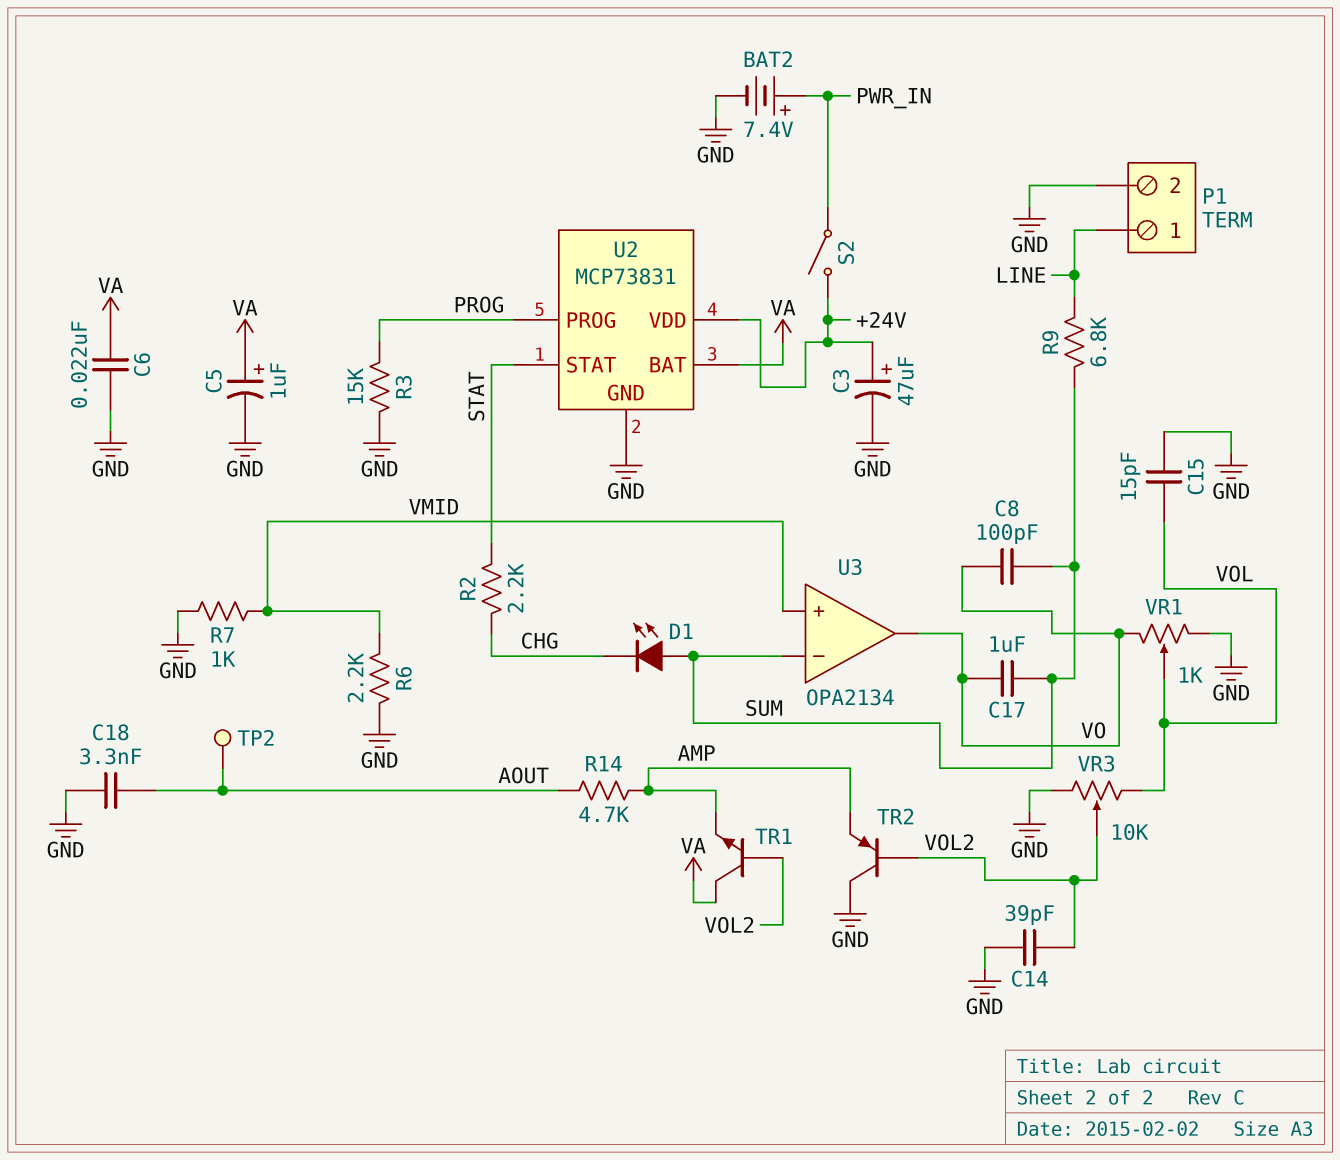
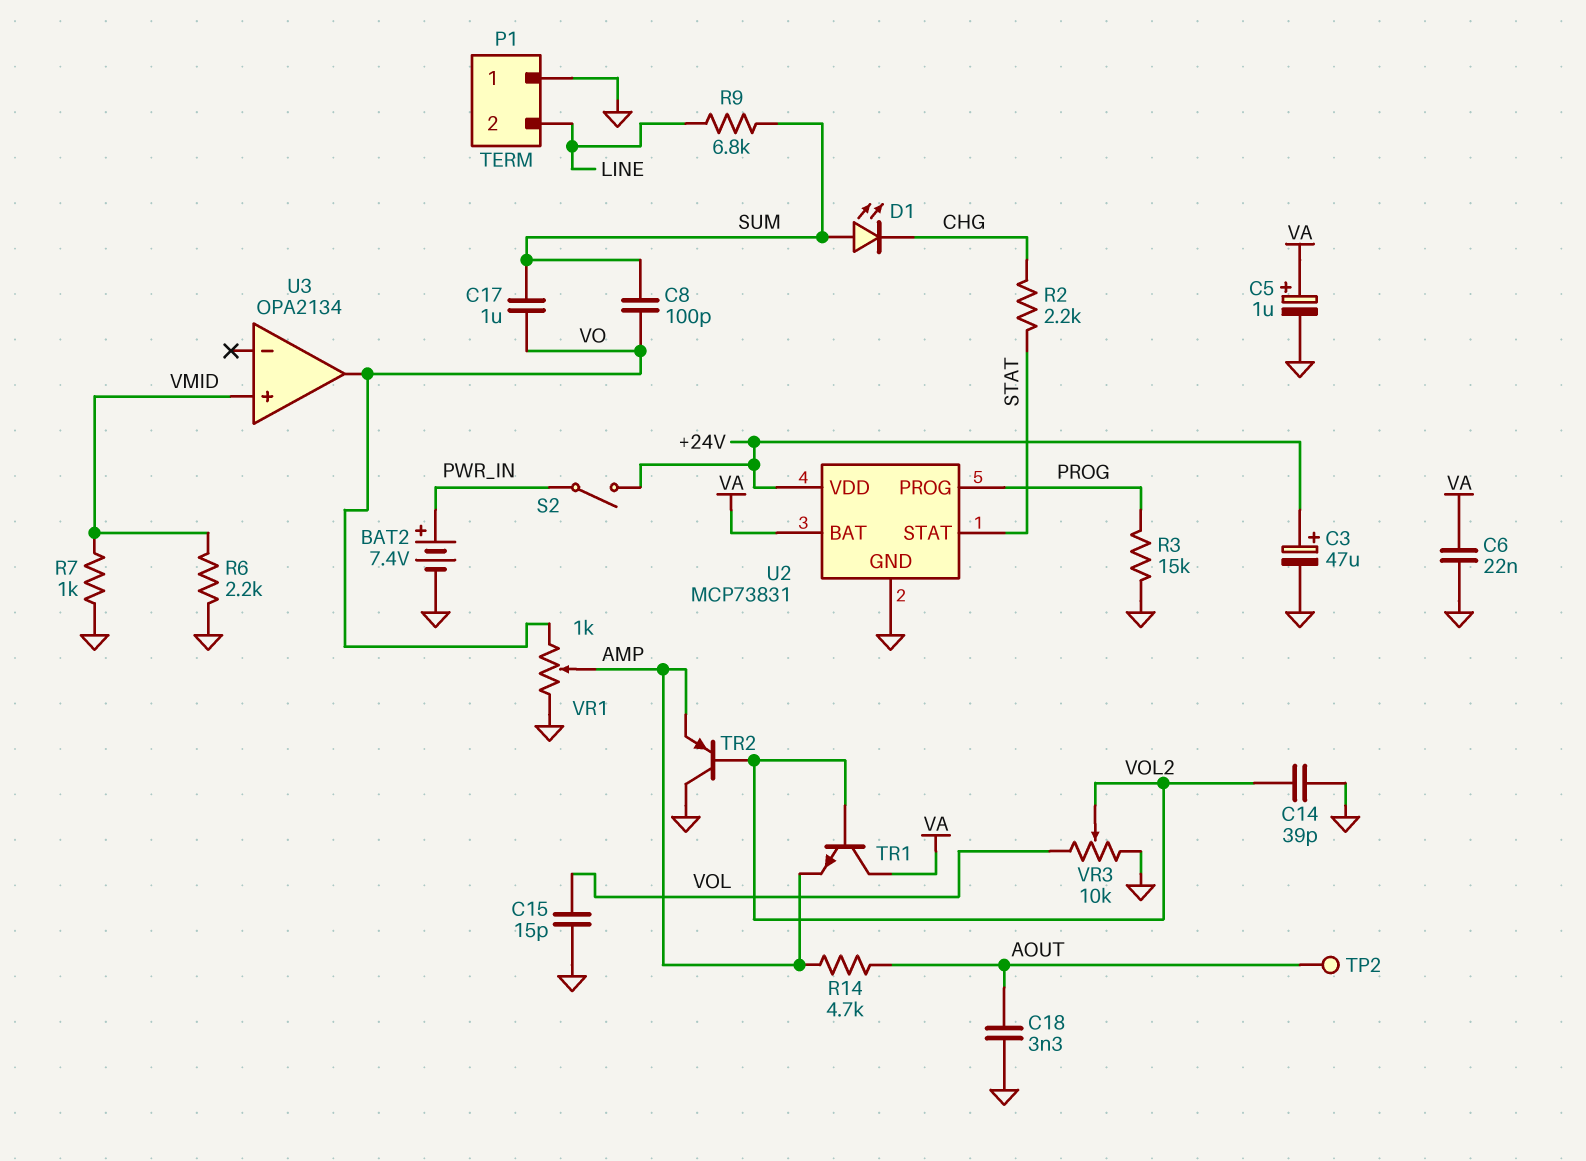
P1 pin 1: LINE -> GND
P1 pin 2: GND -> LINE
U3 pin in-: SUM -> none
VR1: 1k (GND, VO, wiper VOL) -> 1k (GND, VO, wiper AMP)

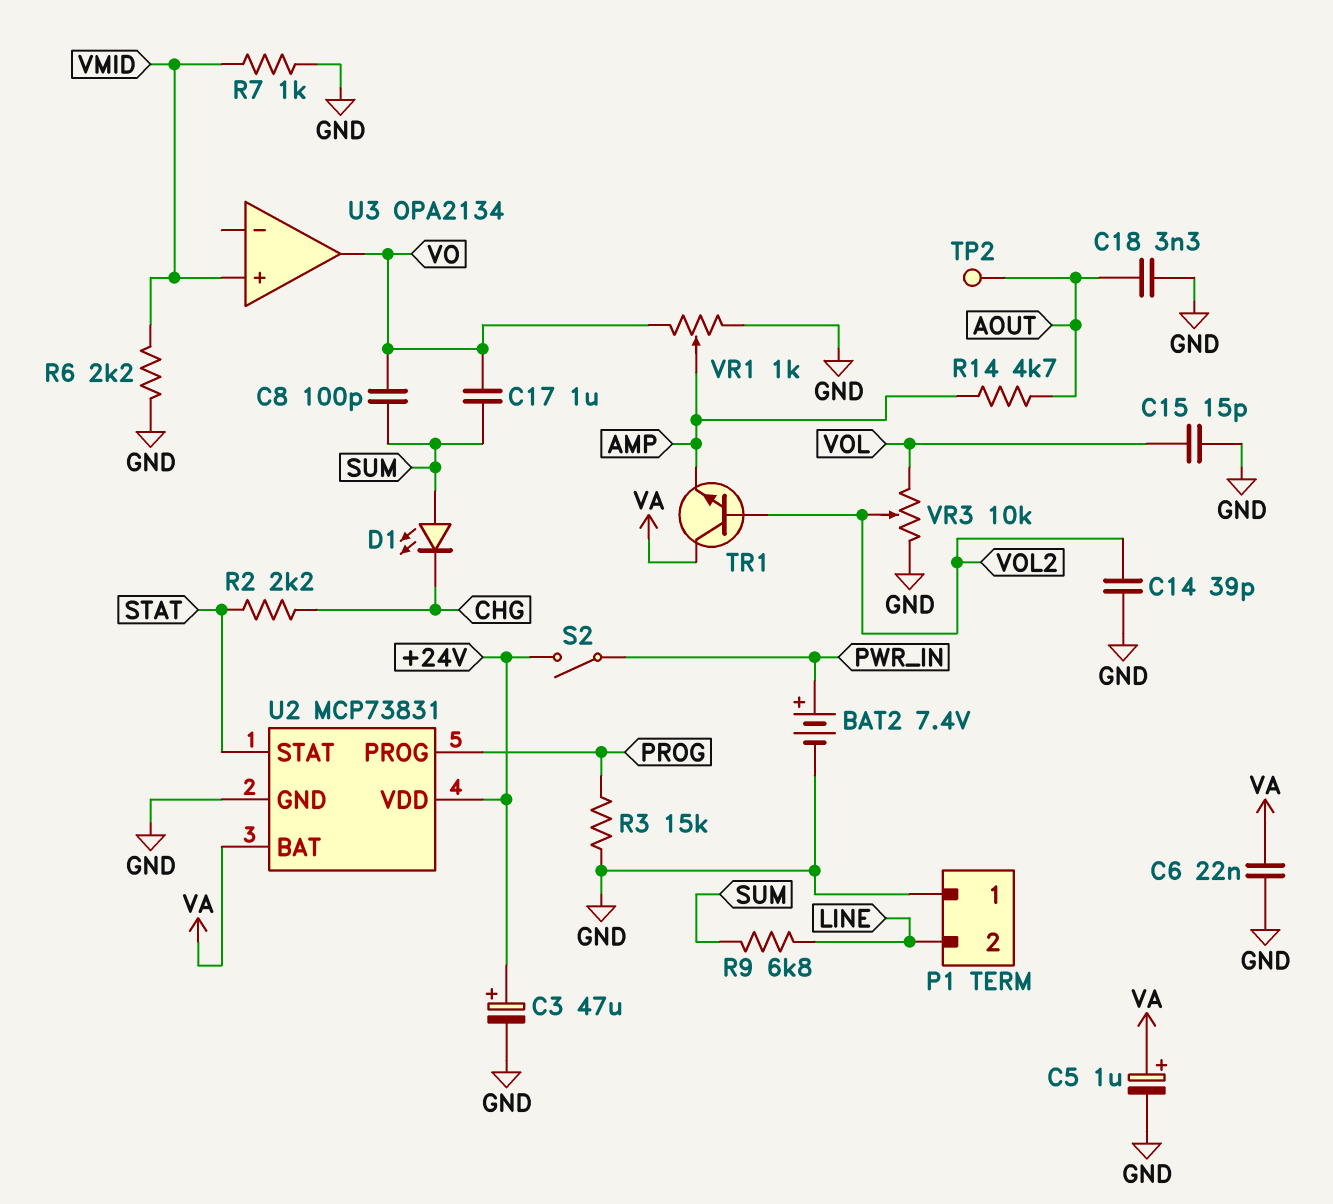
TR2: PNP (B VOL2, C GND, E AMP) -> none

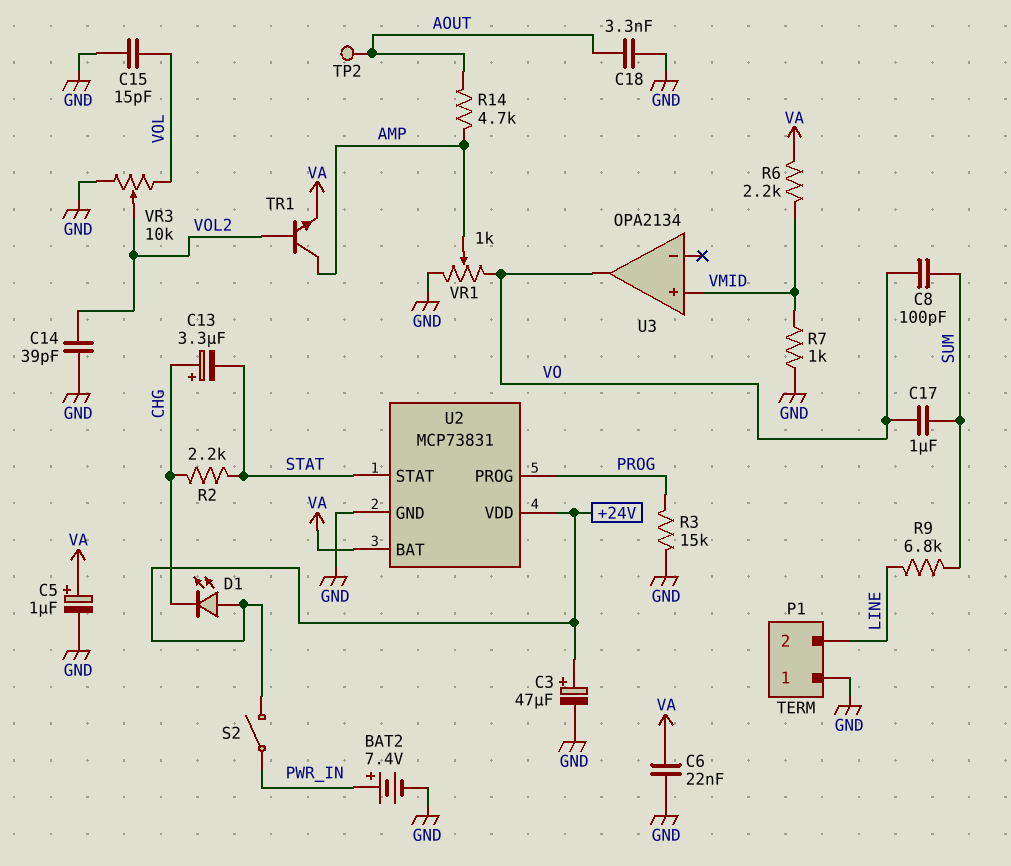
C13: none -> 3.3uF (plus CHG, minus STAT)
D1: LED (A SUM, K CHG) -> LED (A +24V, K CHG)
R6: 2.2k (GND, VMID) -> 2.2k (VA, VMID)
TR1: NPN (B VOL2, C VA, E AMP) -> NPN (B VOL2, C AMP, E VA)

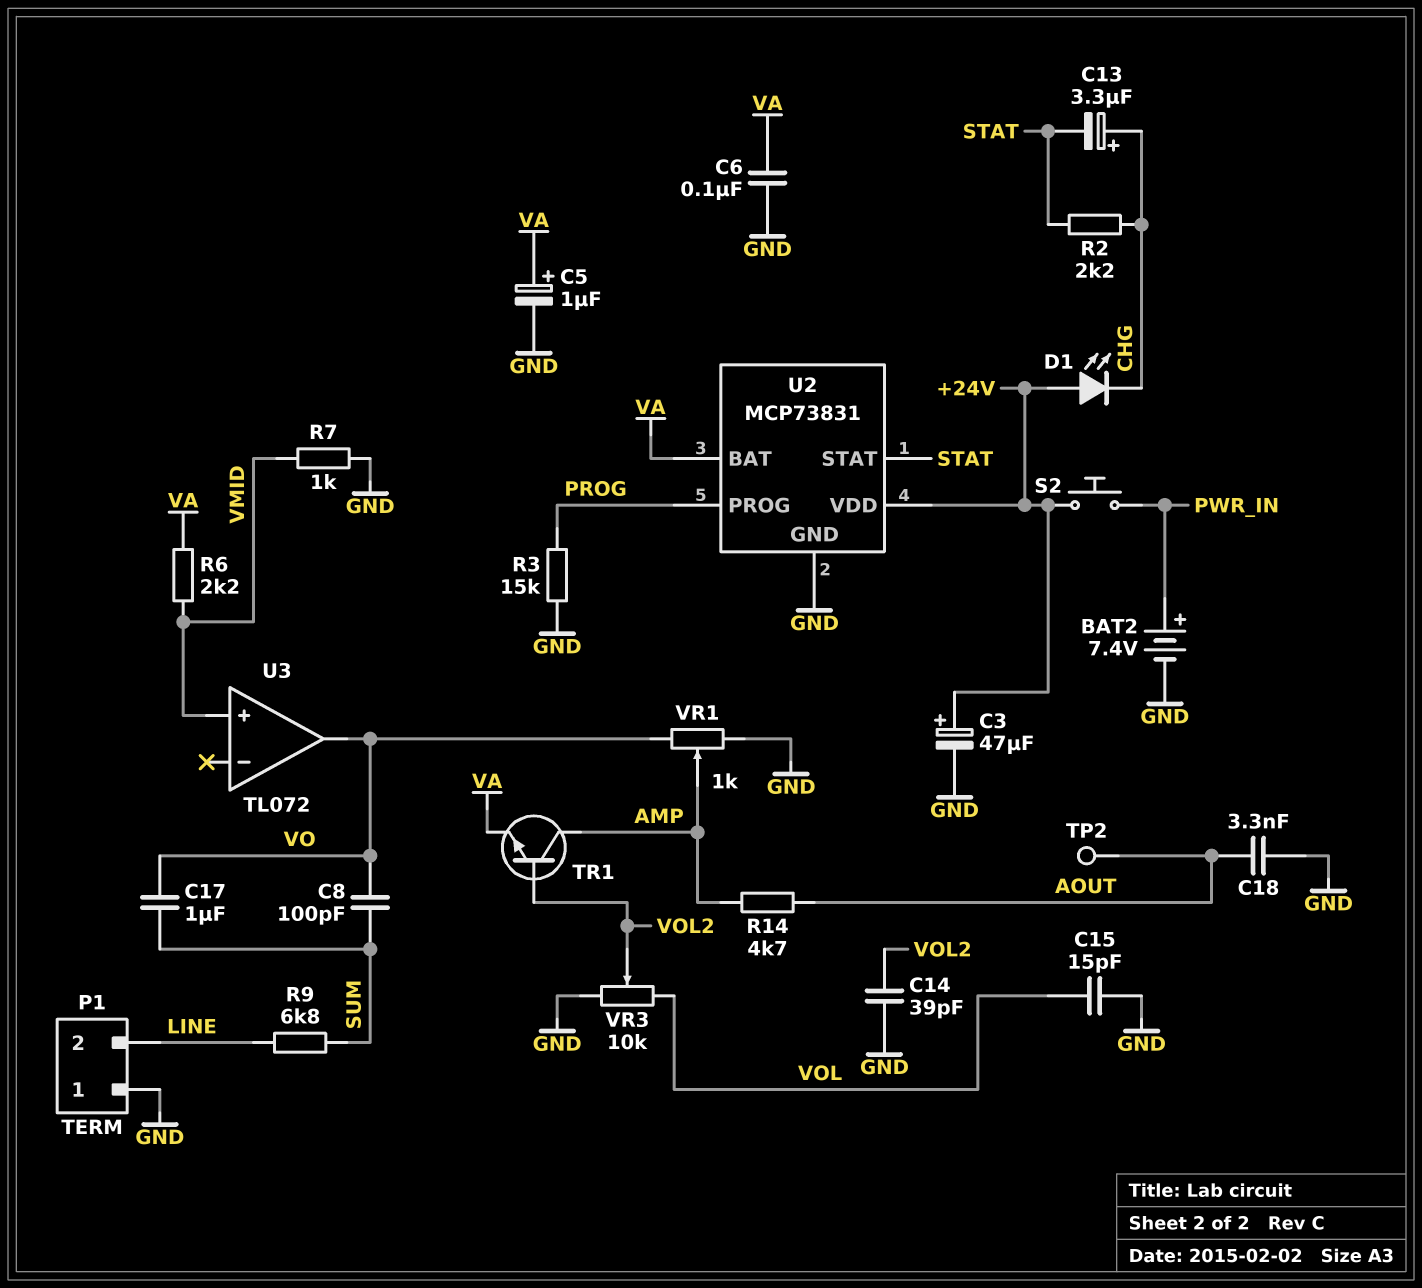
C6: 22nF (GND, VA) -> 100nF (GND, VA)
S2: switch (+24V, PWR_IN) -> button (+24V, PWR_IN)
U3: OPA2134 -> TL072

